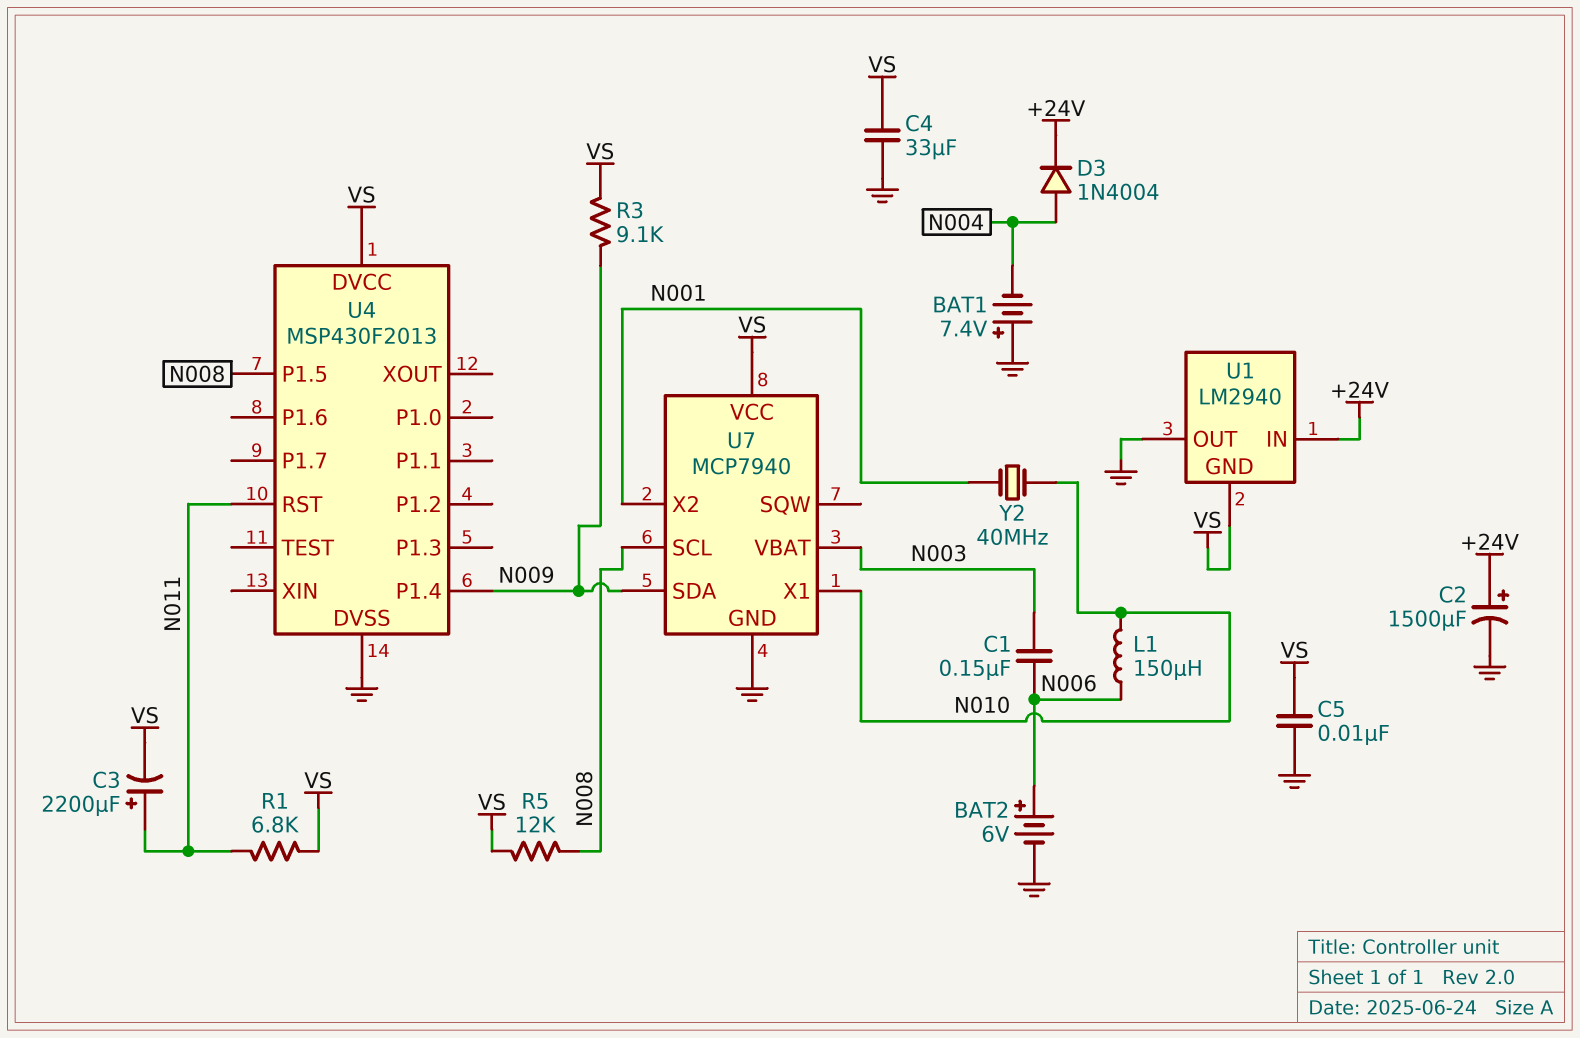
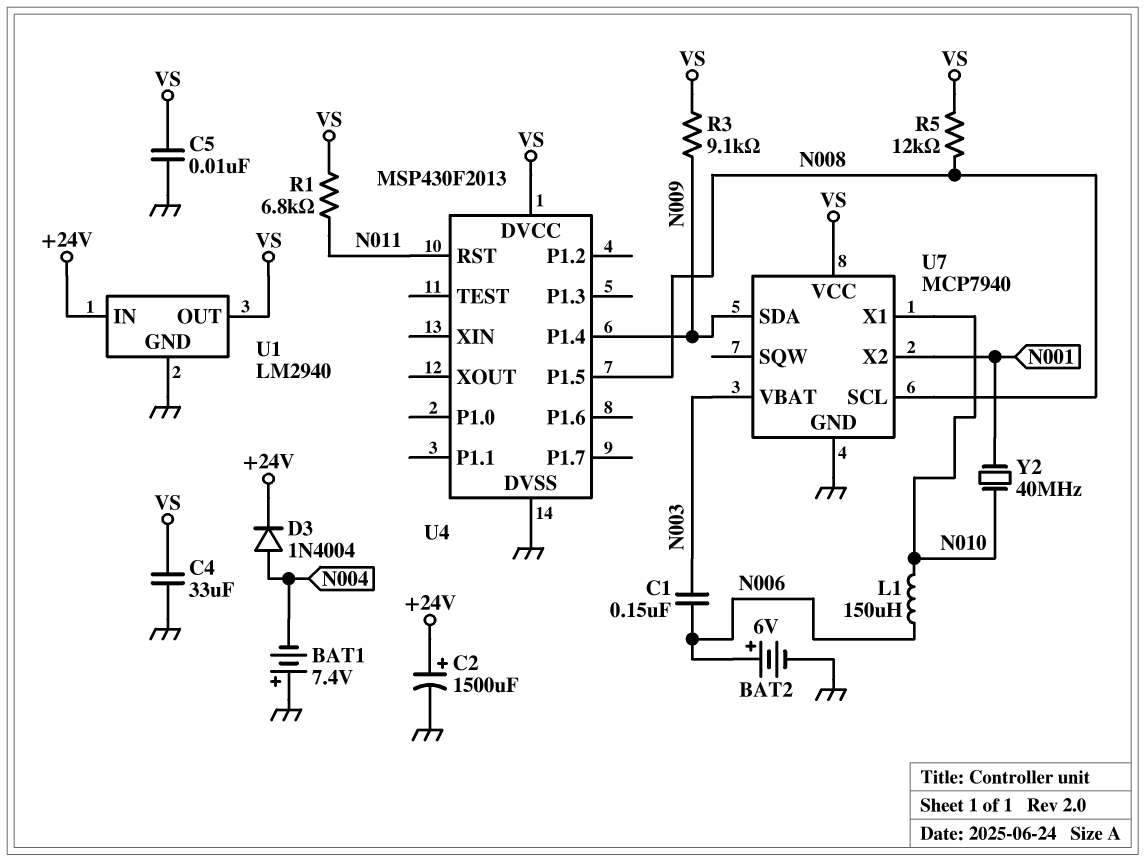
C3: 2200uF (plus N011, minus VS) -> none
U1 pin GND: VS -> GND
U1 pin OUT: GND -> VS

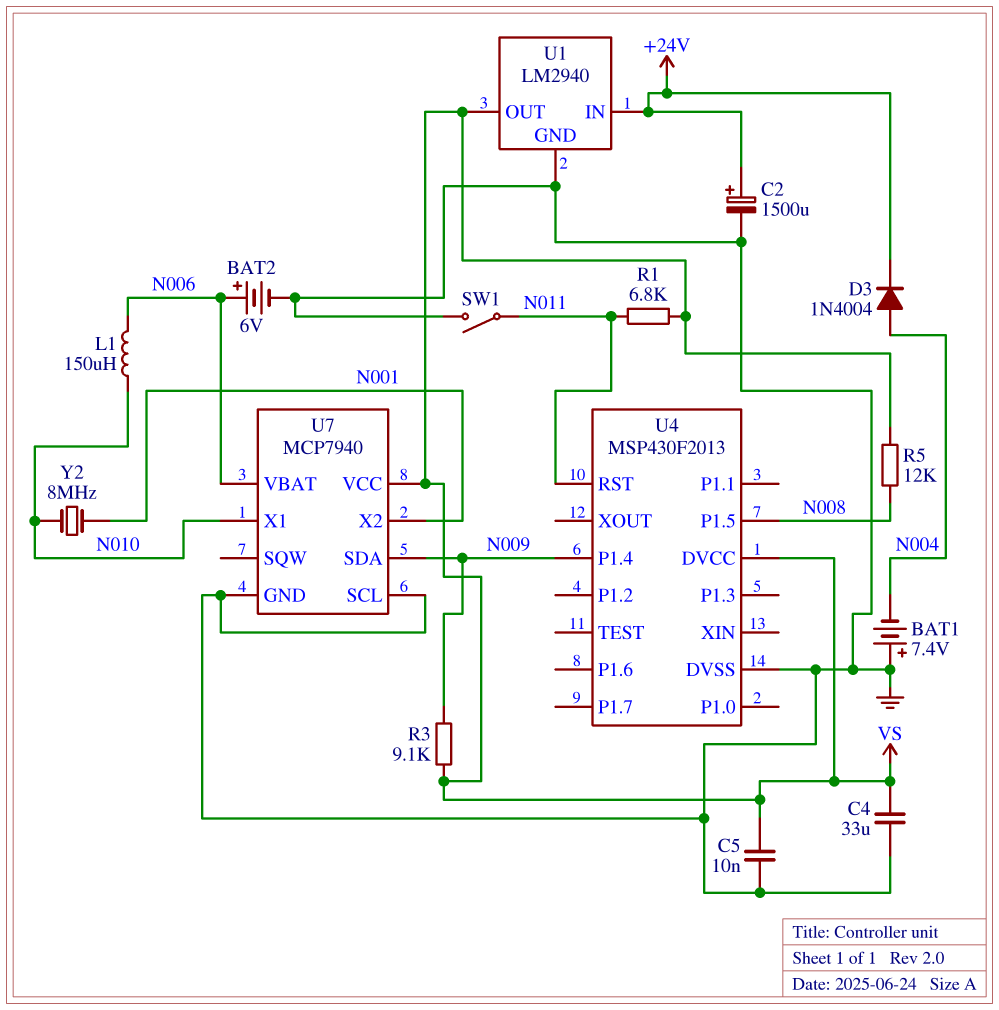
C1: 150nF (N003, N006) -> none
SW1: none -> switch (GND, N011)
U7 pin SCL: N008 -> GND
U7 pin VBAT: N003 -> N006
Y2: 40MHz (N001, N010) -> 8MHz (N001, N010)

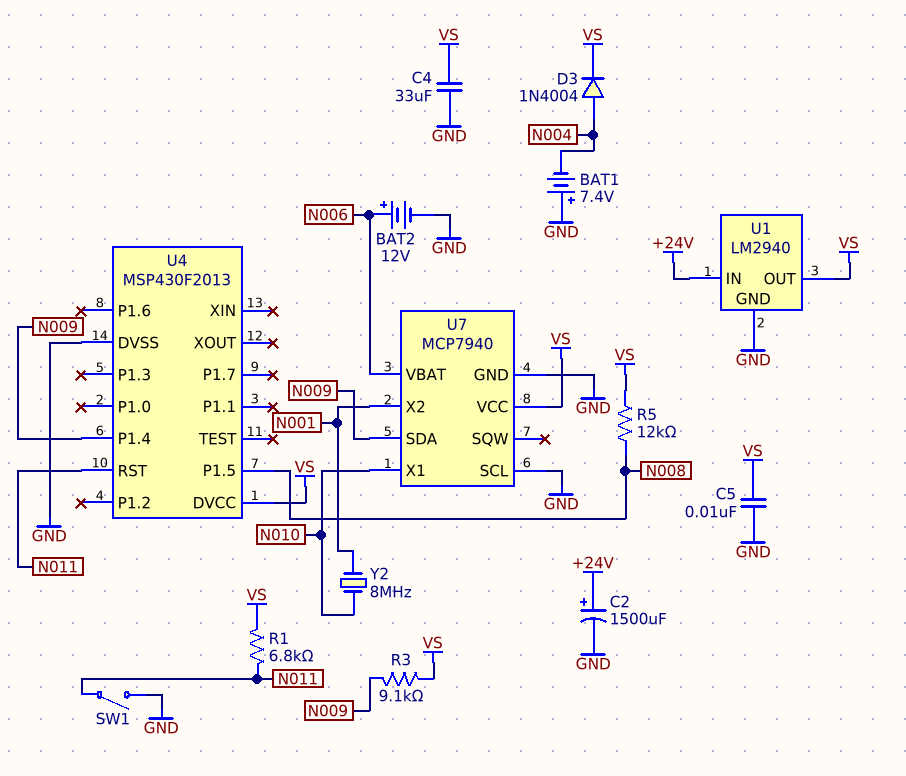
BAT2: 6V (plus N006, minus GND) -> 12V (plus N006, minus GND)
D3: diode 1N4004 (A N004, K +24V) -> diode 1N4004 (A N004, K VS)
L1: 150uH (N006, N010) -> none

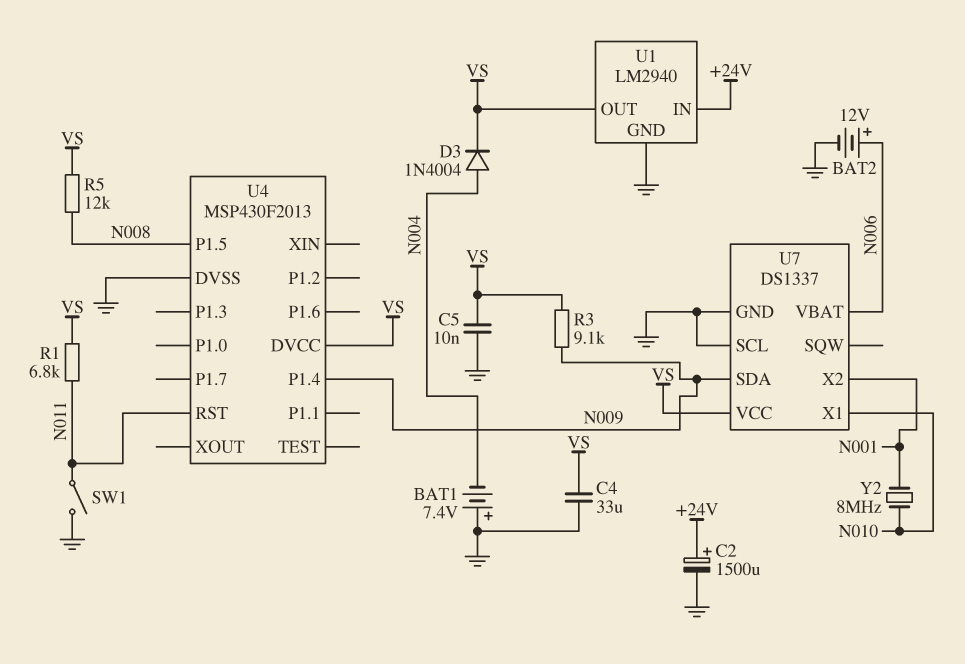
U7: MCP7940 -> DS1337

